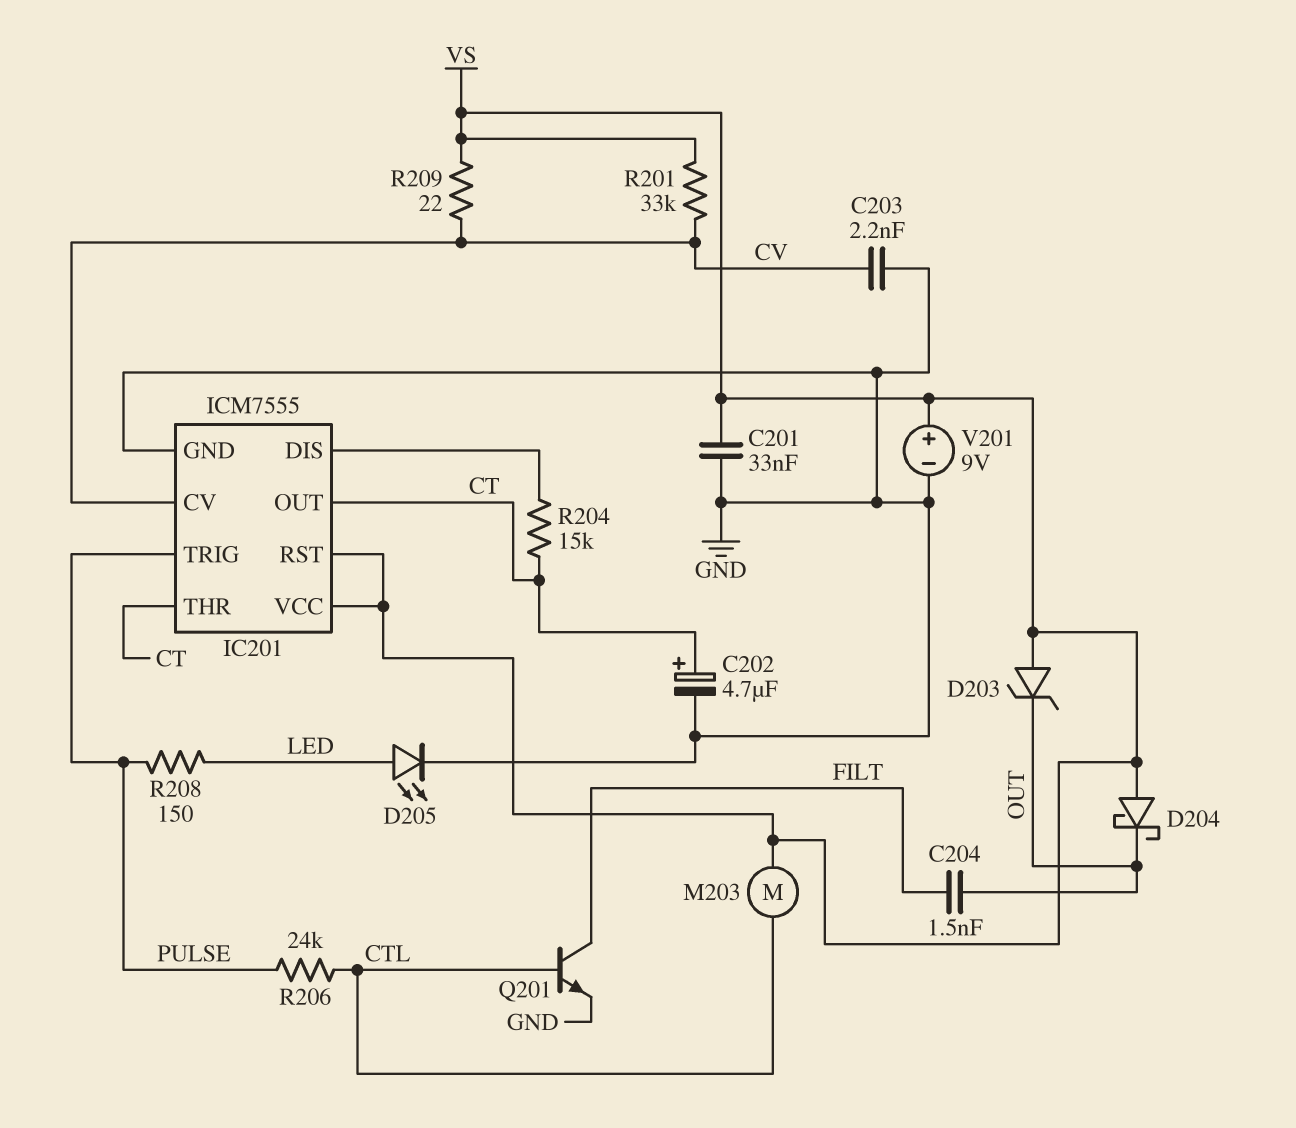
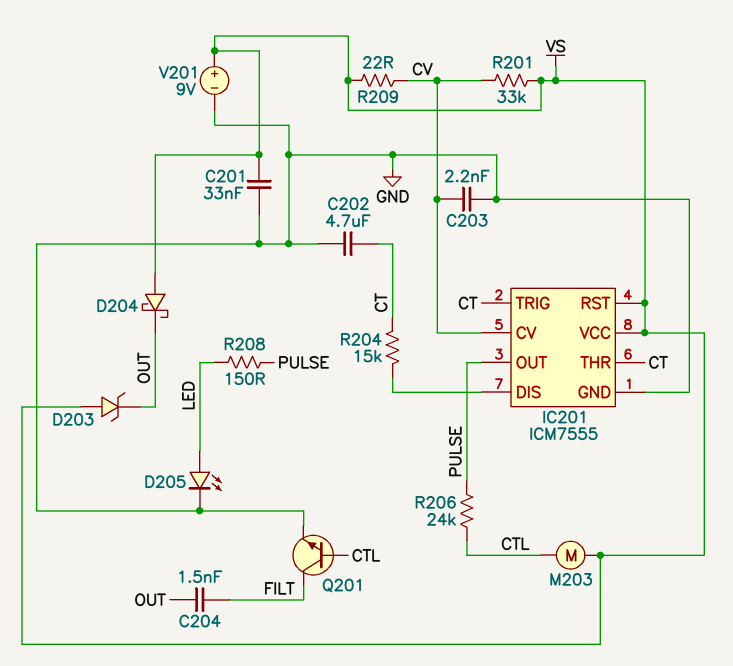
C202: 4.7uF (plus CT, minus GND) -> 4.7uF (CT, GND)
IC201 pin OUT: CT -> PULSE
IC201 pin TRIG: PULSE -> CT

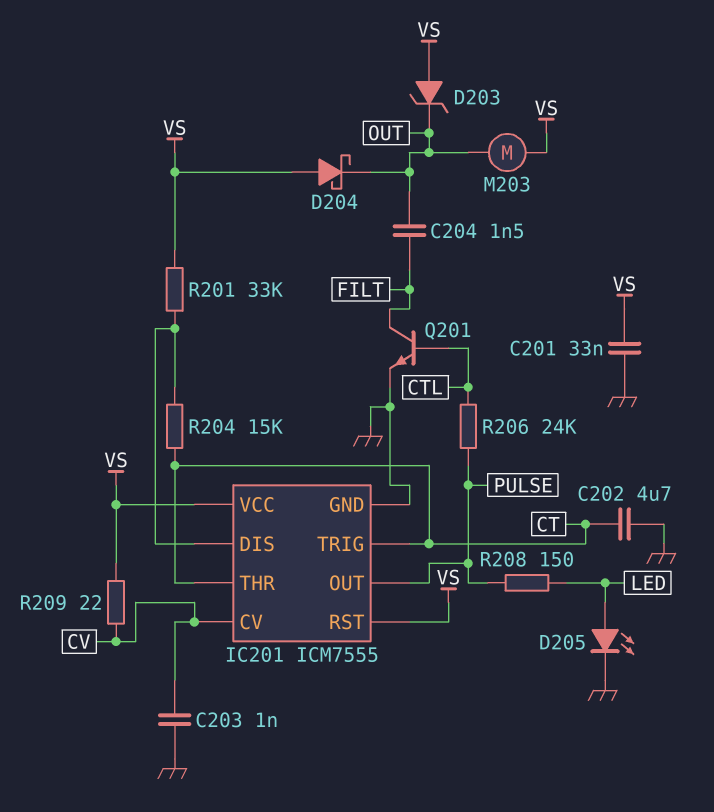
C203: 2.2nF (CV, GND) -> 1nF (CV, GND)
M203: motor (CTL, VS) -> motor (OUT, VS)
R201: 33k (CV, VS) -> 33k (IC201/DIS, VS)
V201: 9V (plus VS, minus GND) -> none

